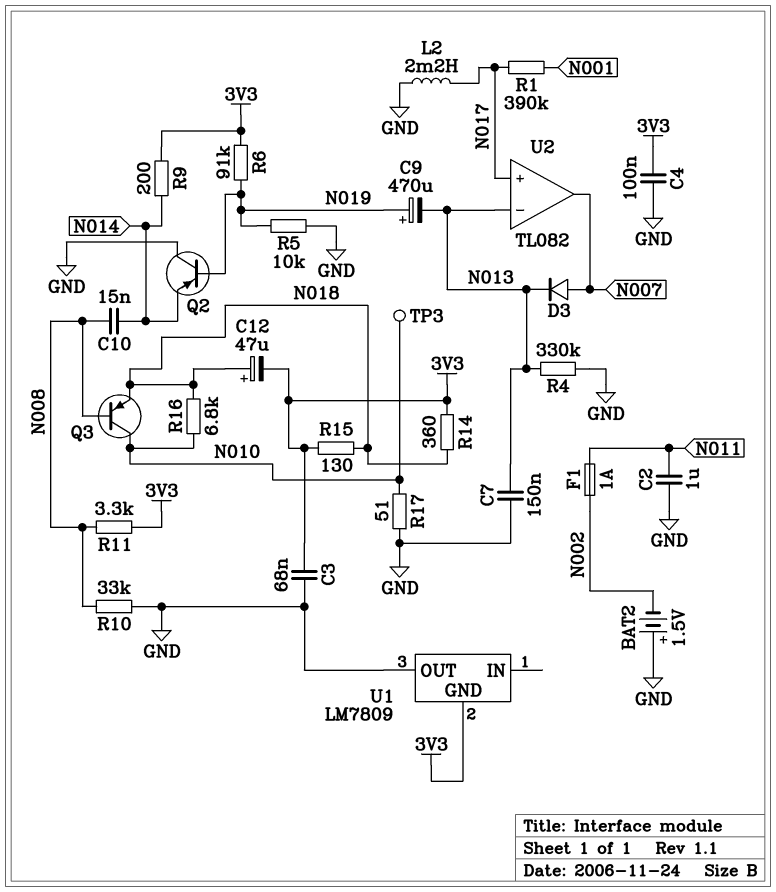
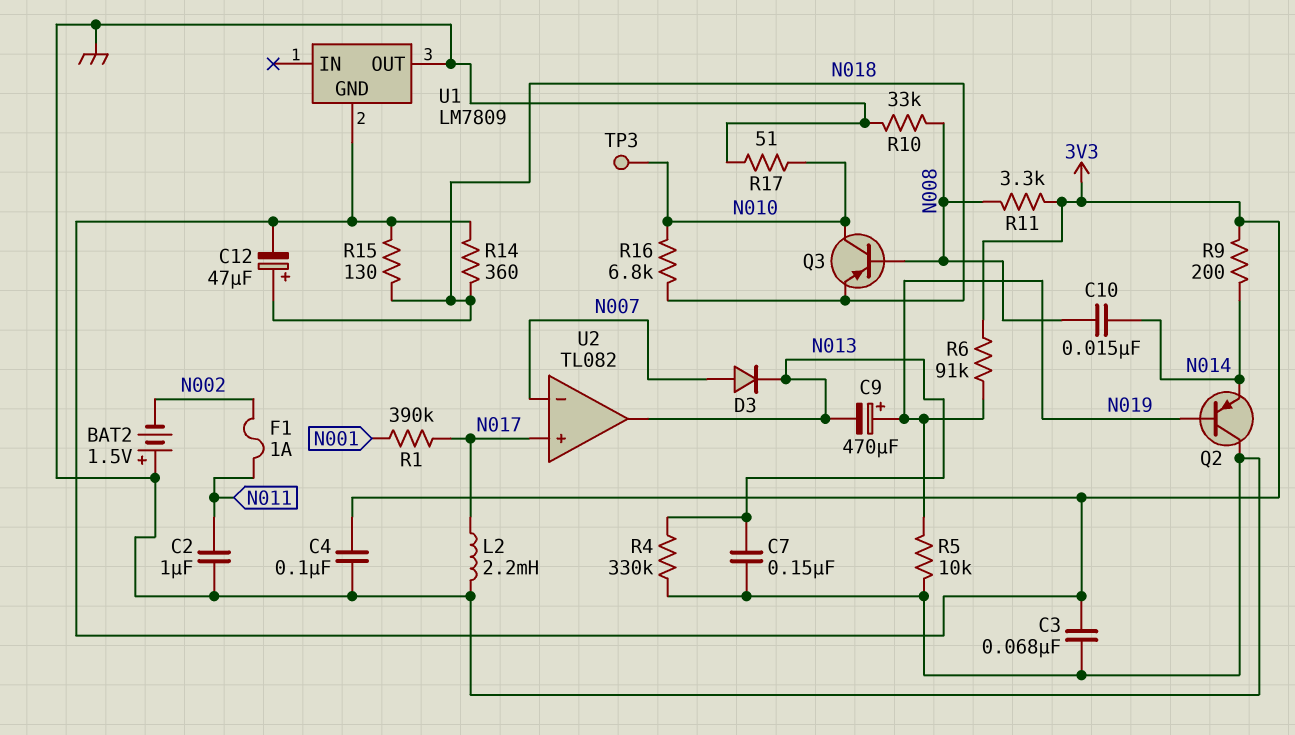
U2 pin in-: N013 -> N007
U2 pin out: N007 -> N013

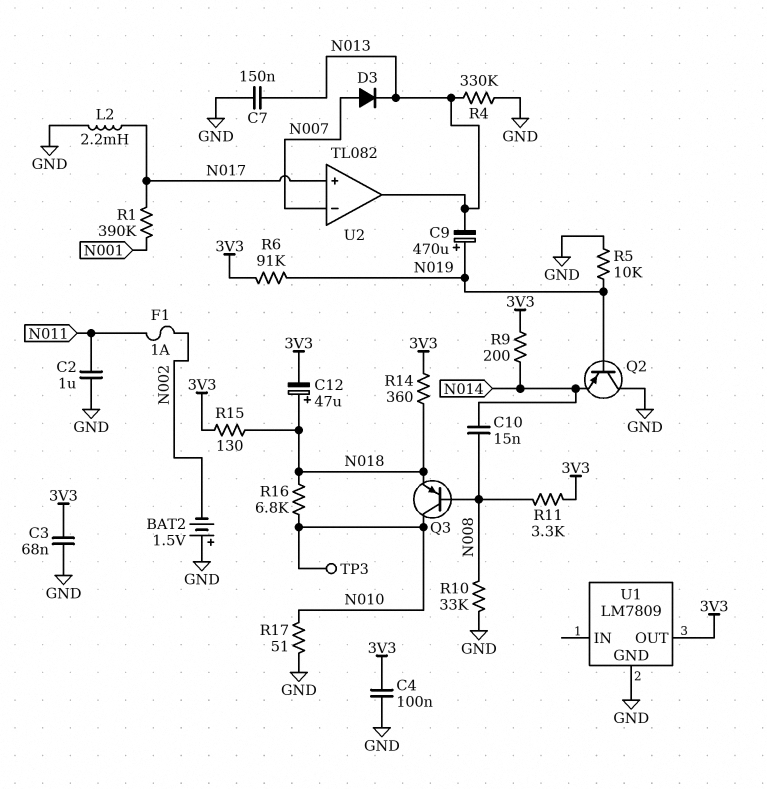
U1 pin GND: 3V3 -> GND
U1 pin OUT: GND -> 3V3

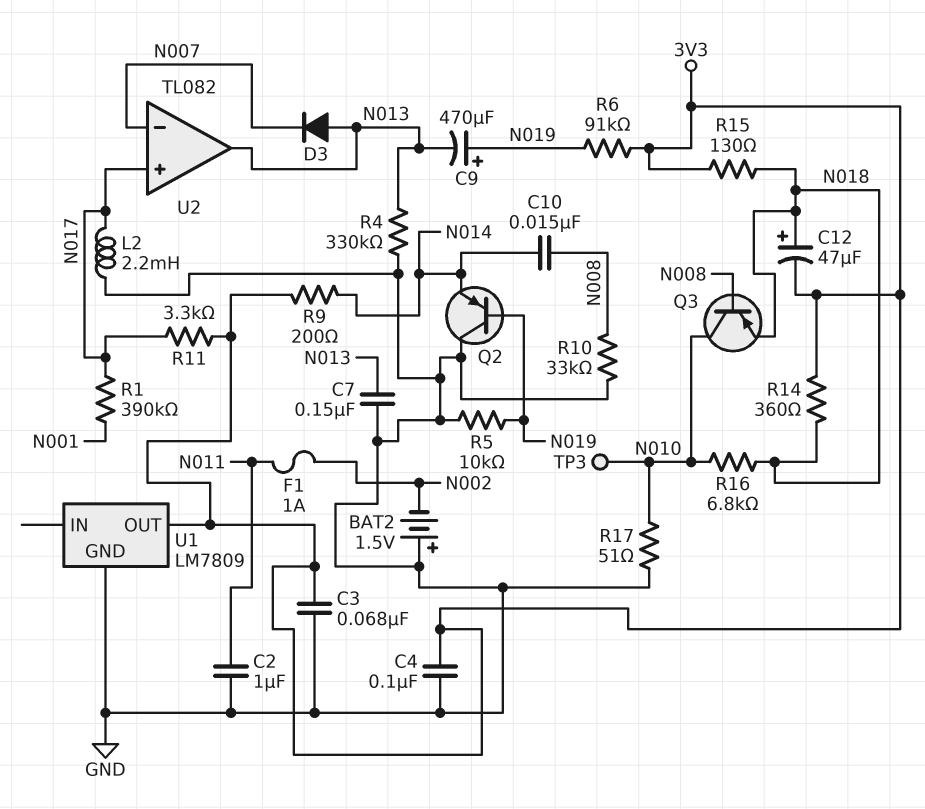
D3: diode (A N007, K N013) -> diode (A N013, K N007)
R11: 3.3k (3V3, N008) -> 3.3k (3V3, N017)

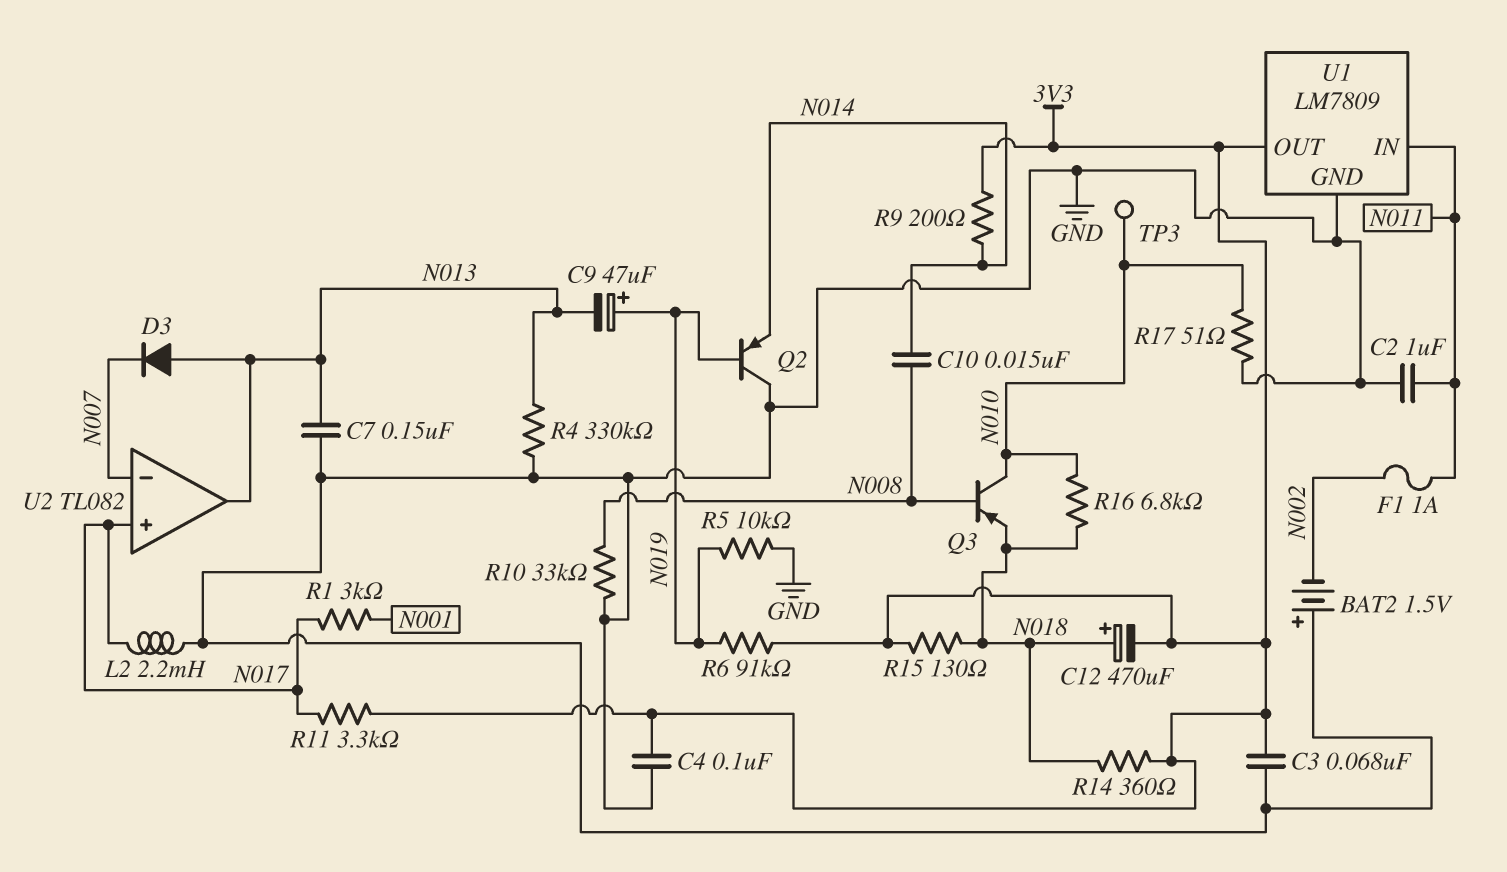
C9: 470uF (plus N019, minus N013) -> 47uF (plus N019, minus N013)
C12: 47uF (plus N018, minus 3V3) -> 470uF (plus N018, minus 3V3)
R1: 390k (N001, N017) -> 3k (N001, N017)
U1 pin IN: none -> N011

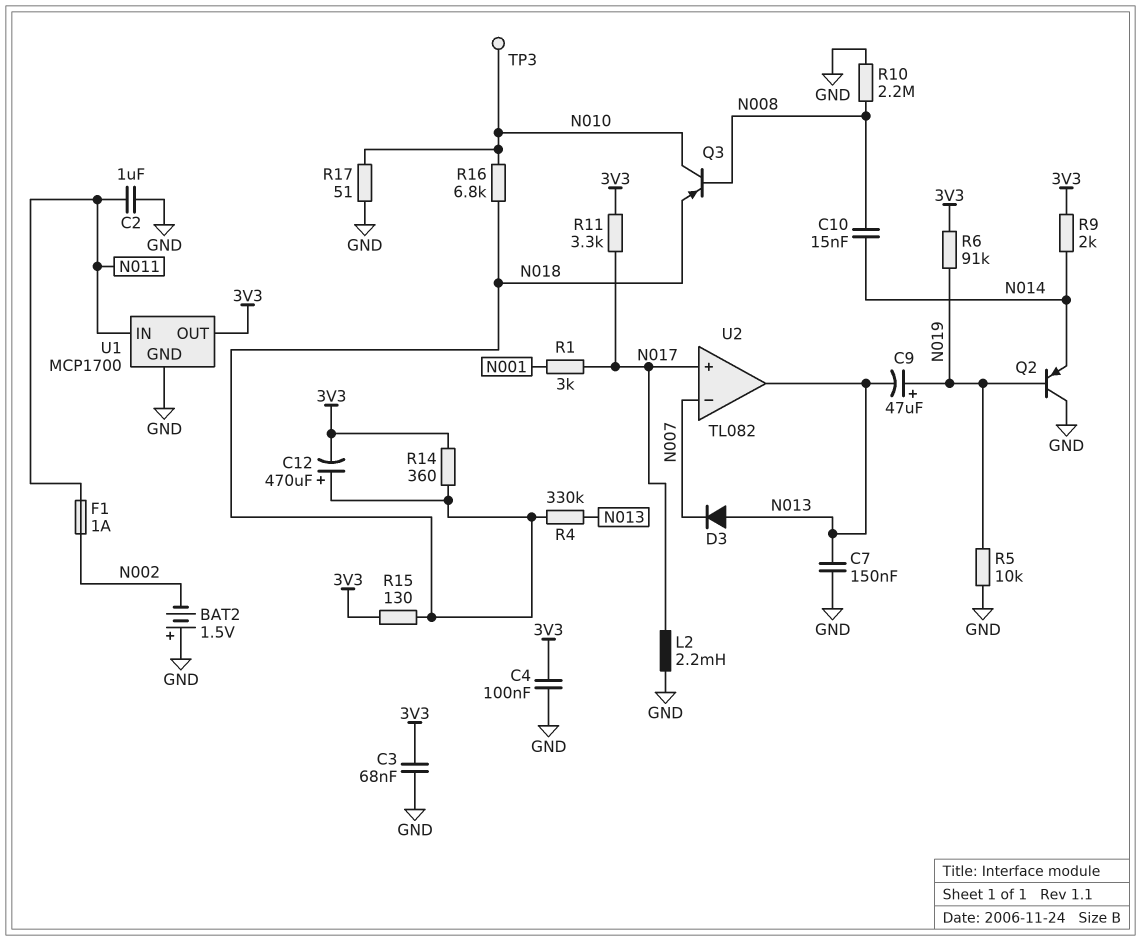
R4: 330k (GND, N013) -> 330k (N013, N018)
R9: 200 (3V3, N014) -> 2k (3V3, N014)
R10: 33k (GND, N008) -> 2.2M (GND, N008)
U1: LM7809 -> MCP1700

